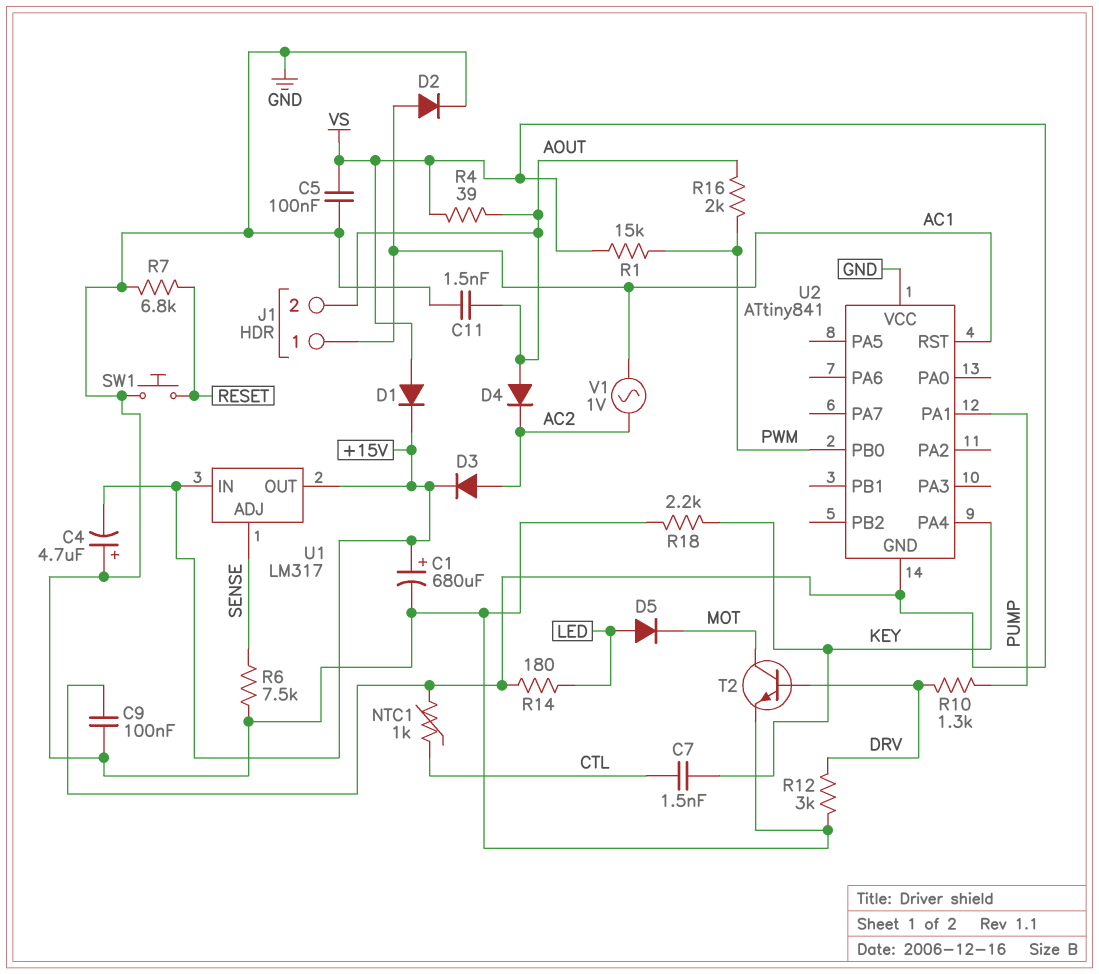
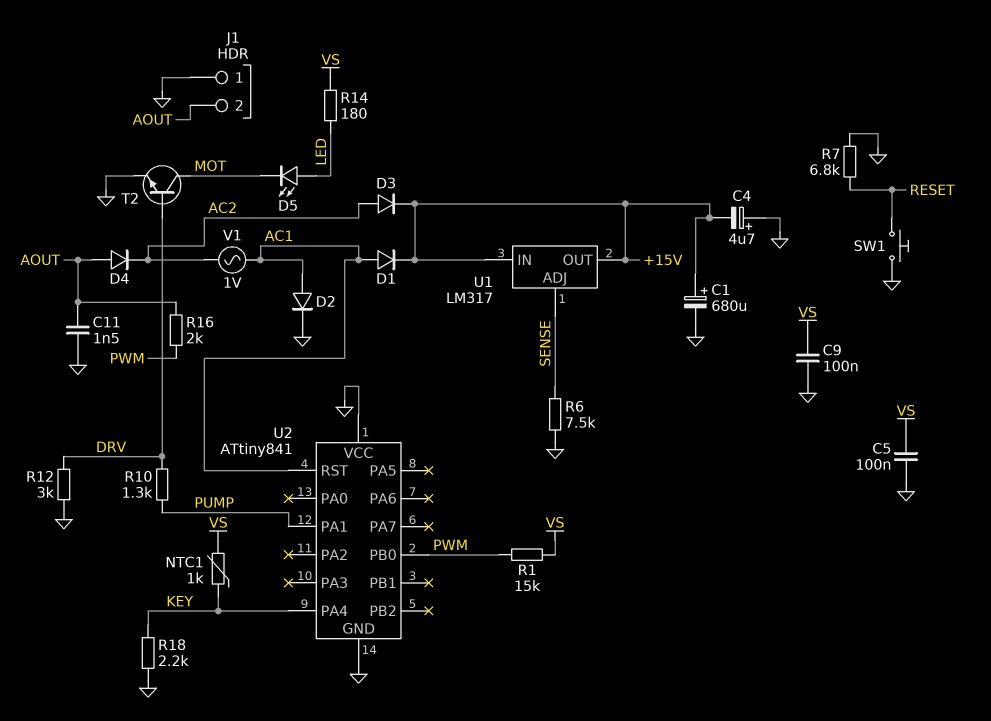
C7: 1.5nF (CTL, KEY) -> none
D1: diode (A VS, K +15V) -> diode (A AC1, K +15V)
D5: diode (A LED, K MOT) -> LED (A LED, K MOT)
J1 pin 1: AC1 -> GND
NTC1: 1k (CTL, VS) -> 1k (KEY, VS)
R4: 39 (AOUT, VS) -> none
U2 pin GND: VS -> GND

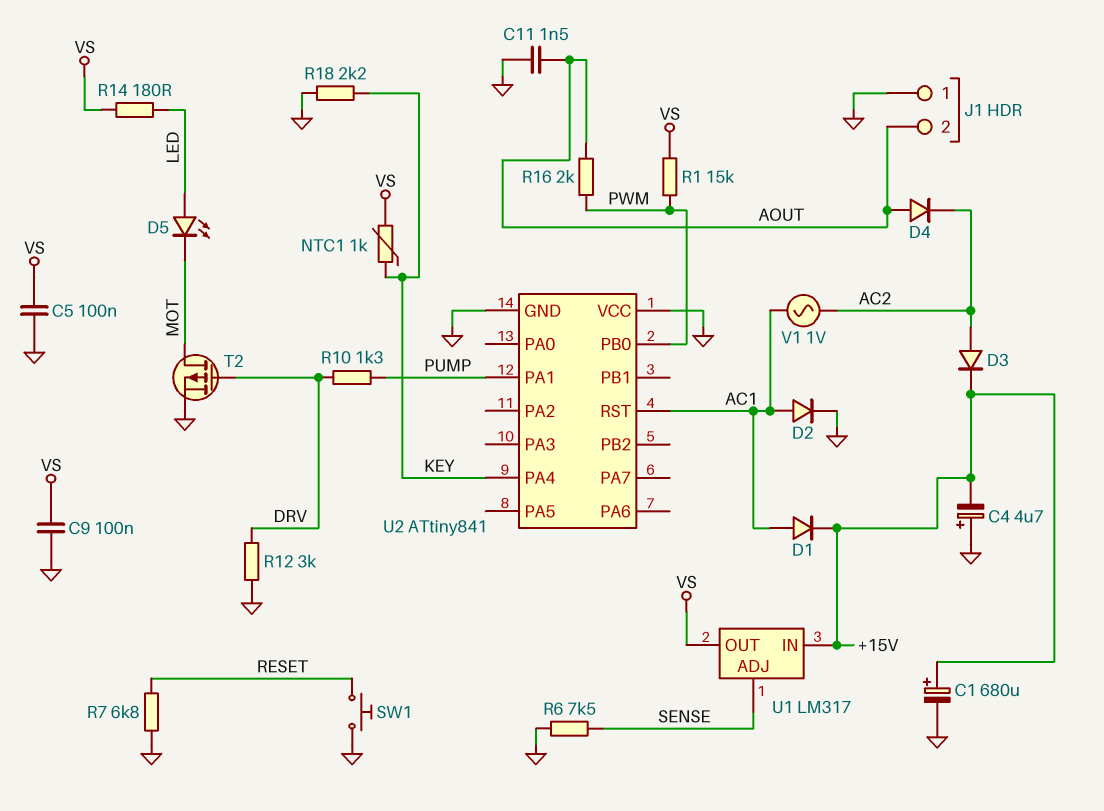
T2: NPN (B DRV, C MOT, E GND) -> PMOS (G DRV, D MOT, S GND)
U1 pin OUT: +15V -> VS

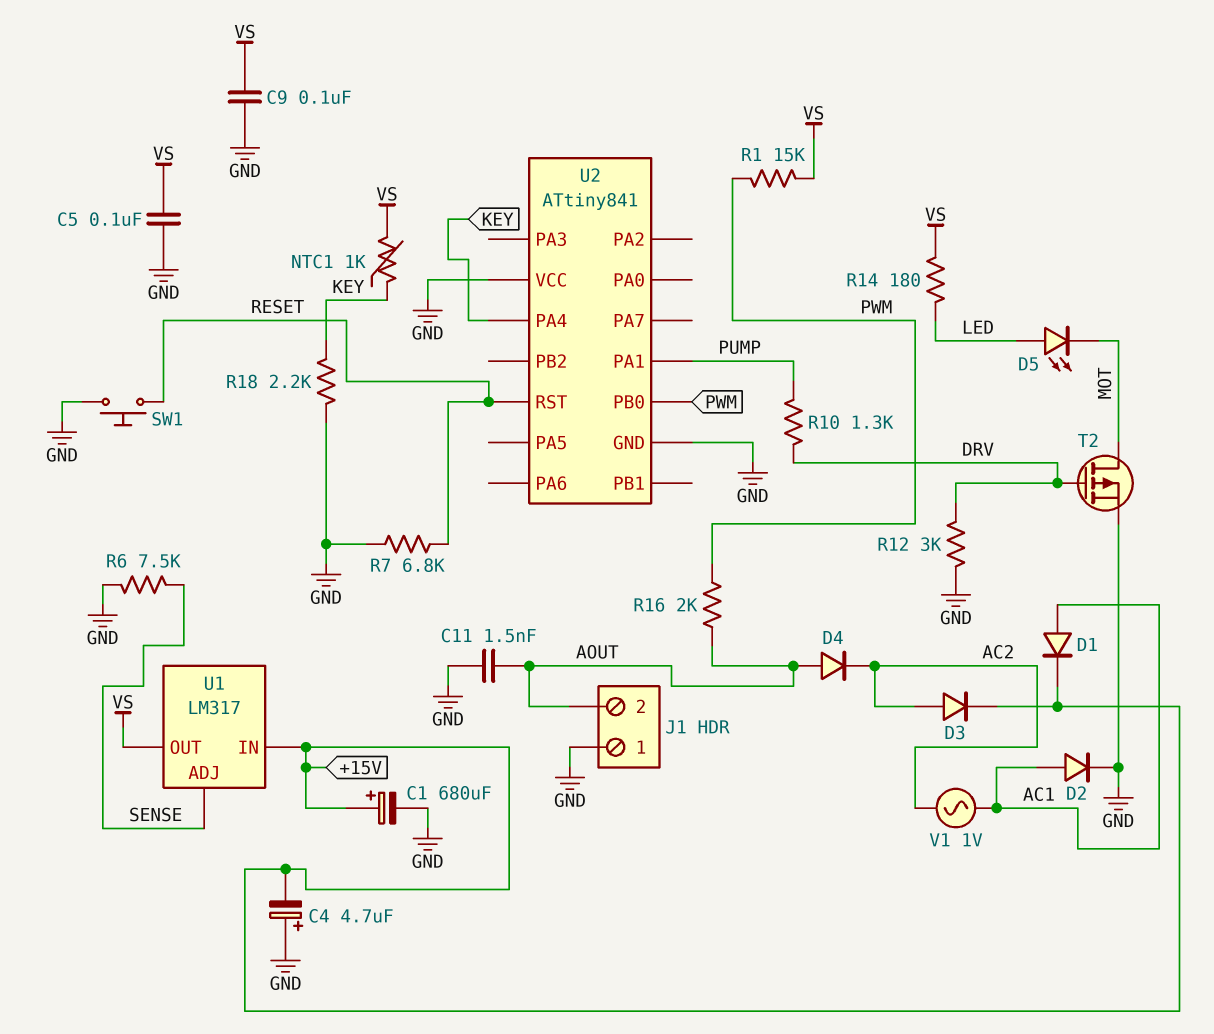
U2 pin RST: AC1 -> RESET

